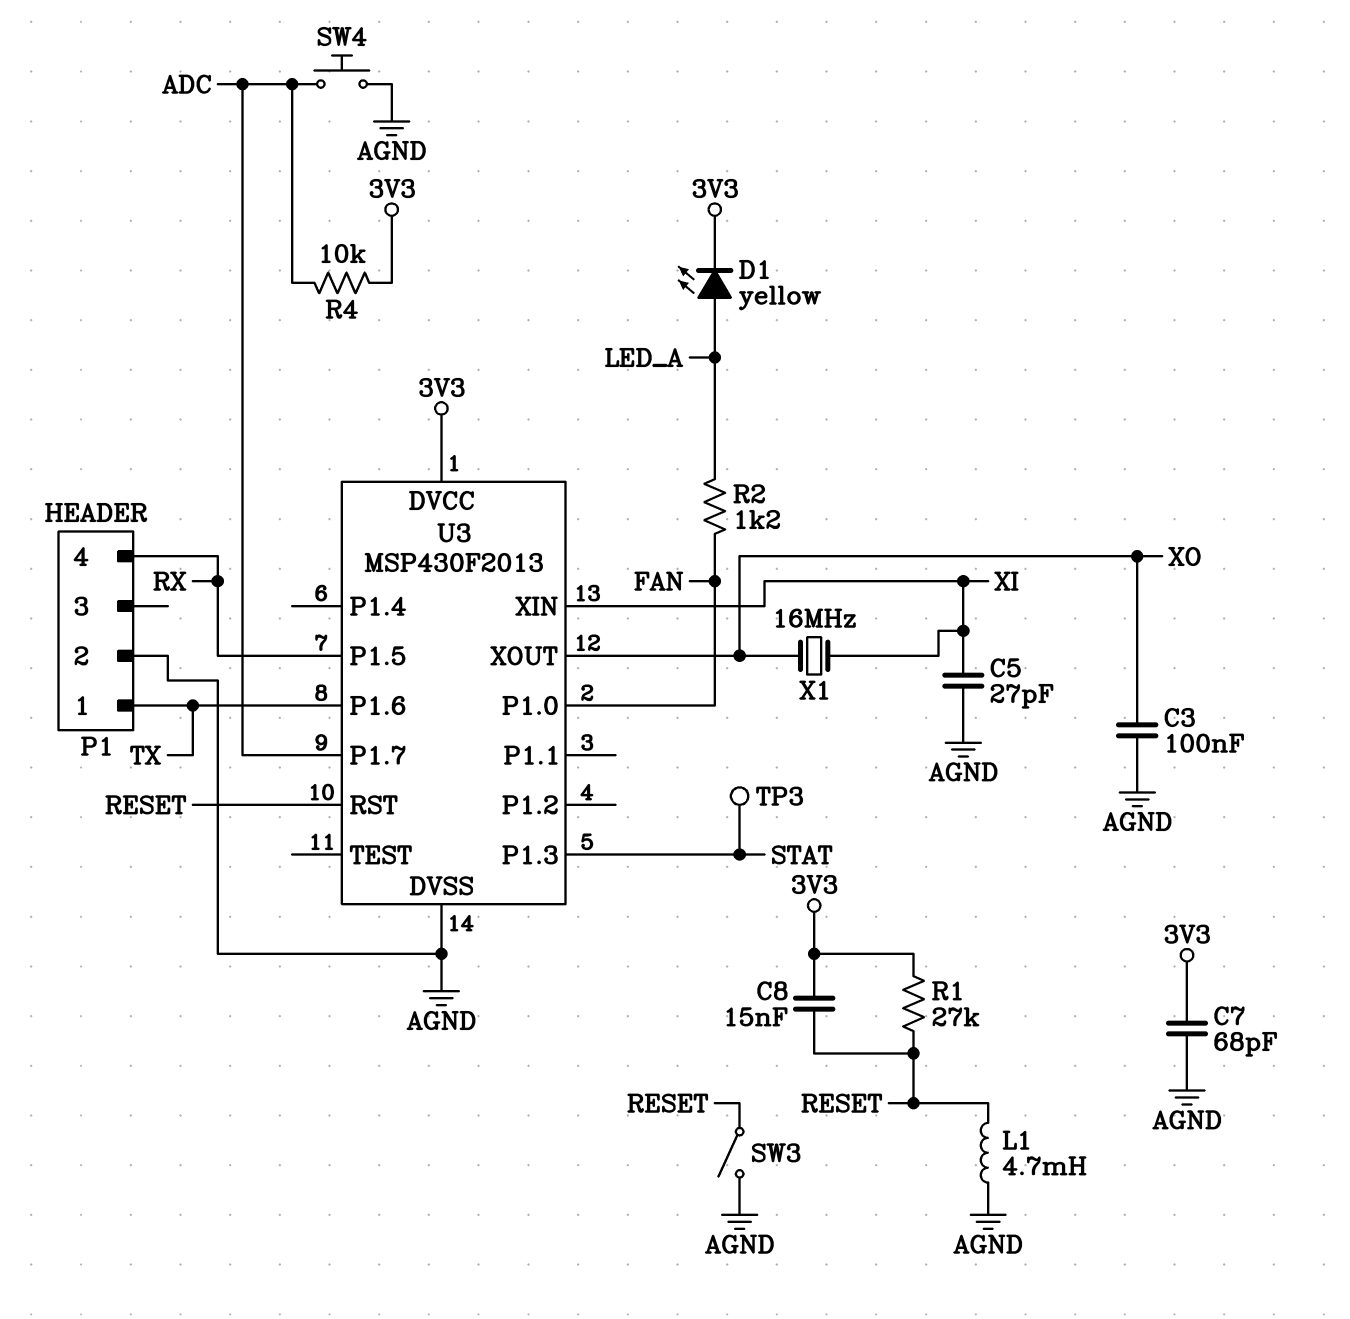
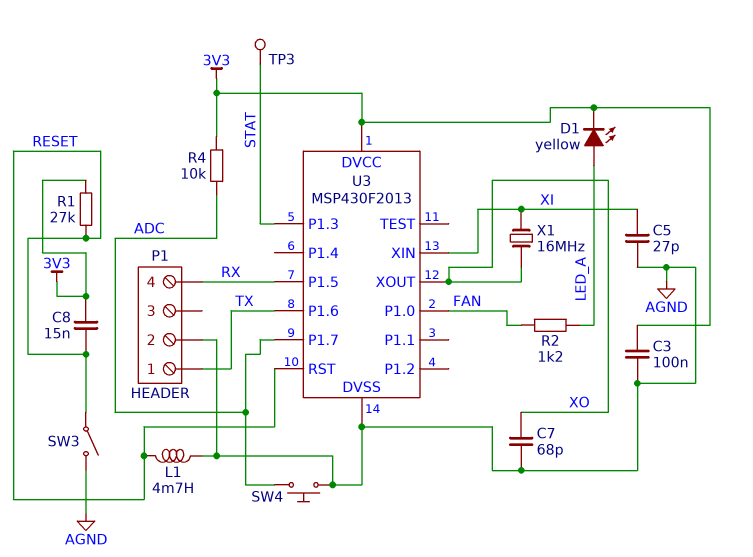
C3: 100nF (AGND, XO) -> 100nF (3V3, AGND)
C7: 68pF (3V3, AGND) -> 68pF (AGND, XO)

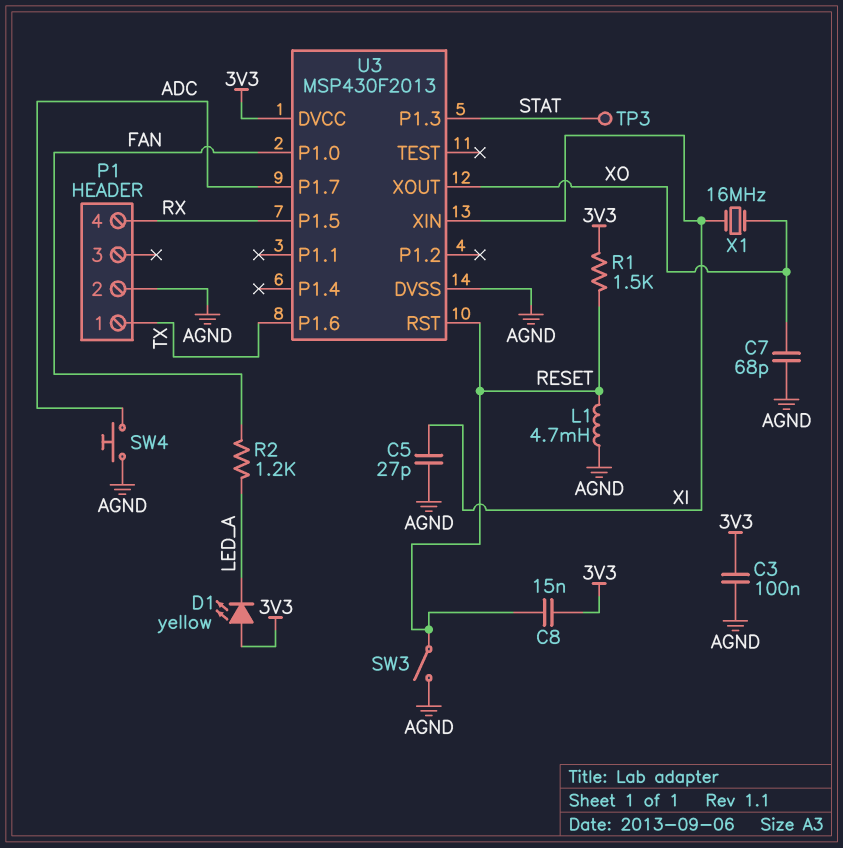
D1: LED yellow (A LED_A, K 3V3) -> LED yellow (A 3V3, K LED_A)
R1: 27k (3V3, RESET) -> 1.5k (3V3, RESET)
R4: 10k (3V3, ADC) -> none

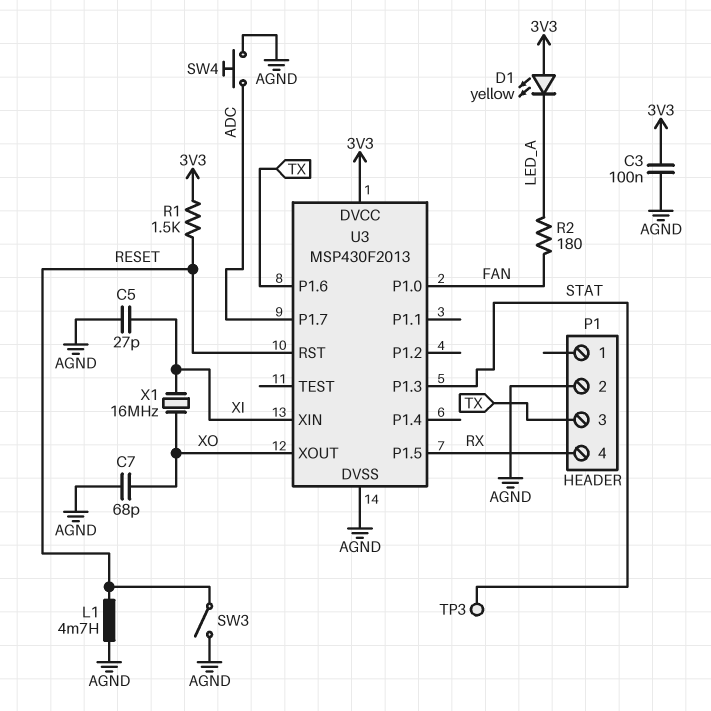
C8: 15nF (3V3, RESET) -> none
P1 pin 1: TX -> none
P1 pin 3: none -> TX
R2: 1.2k (FAN, LED_A) -> 180 (FAN, LED_A)

